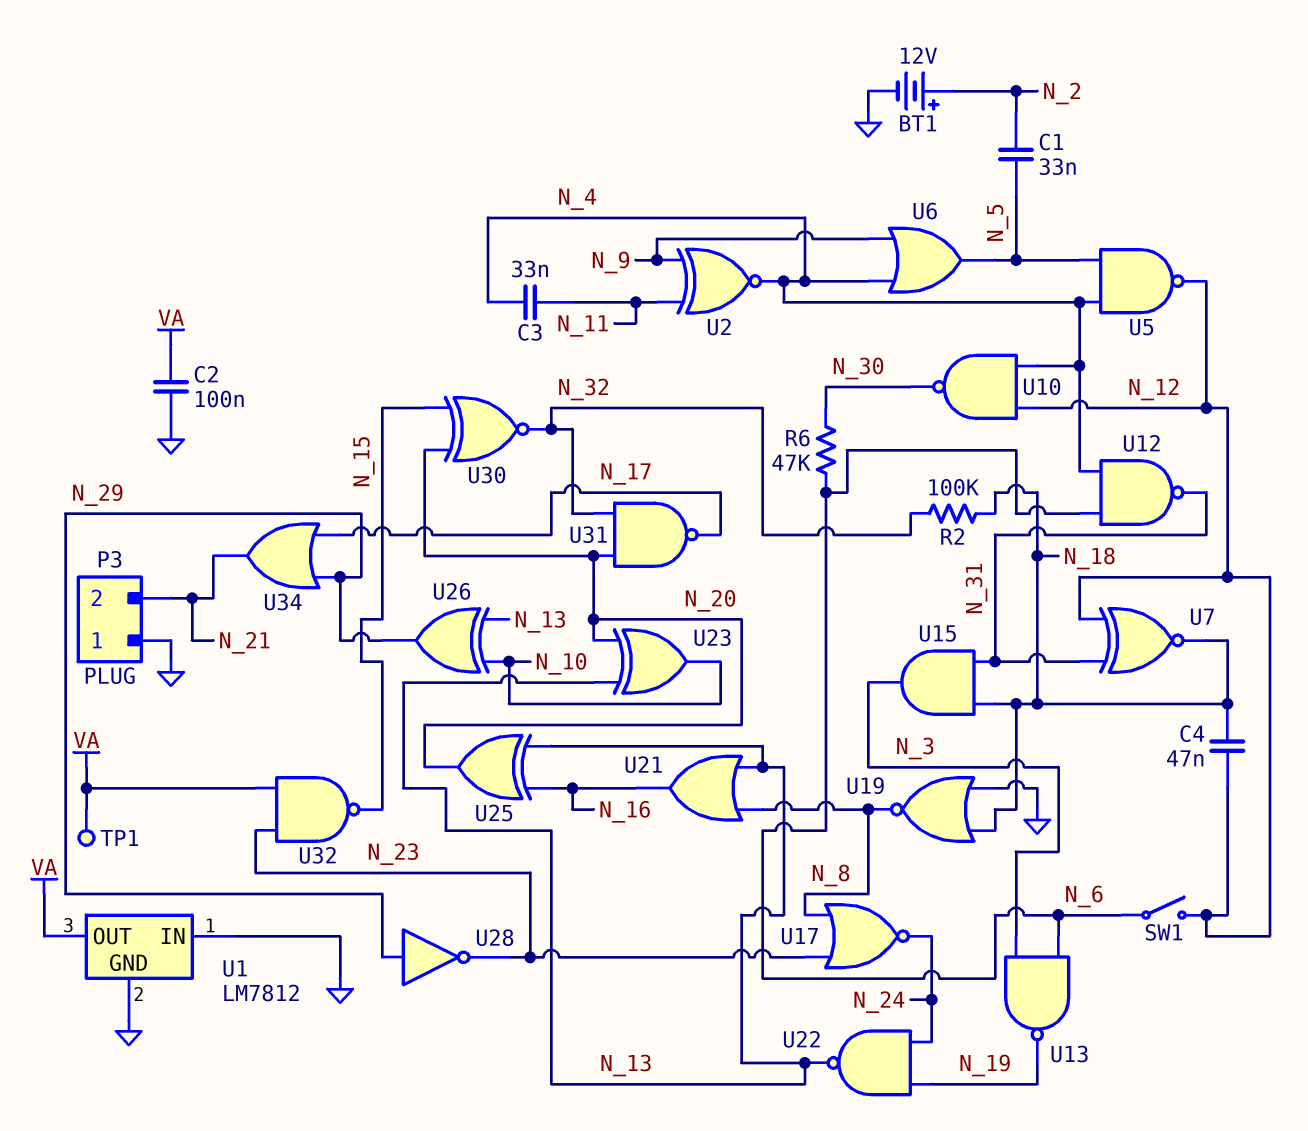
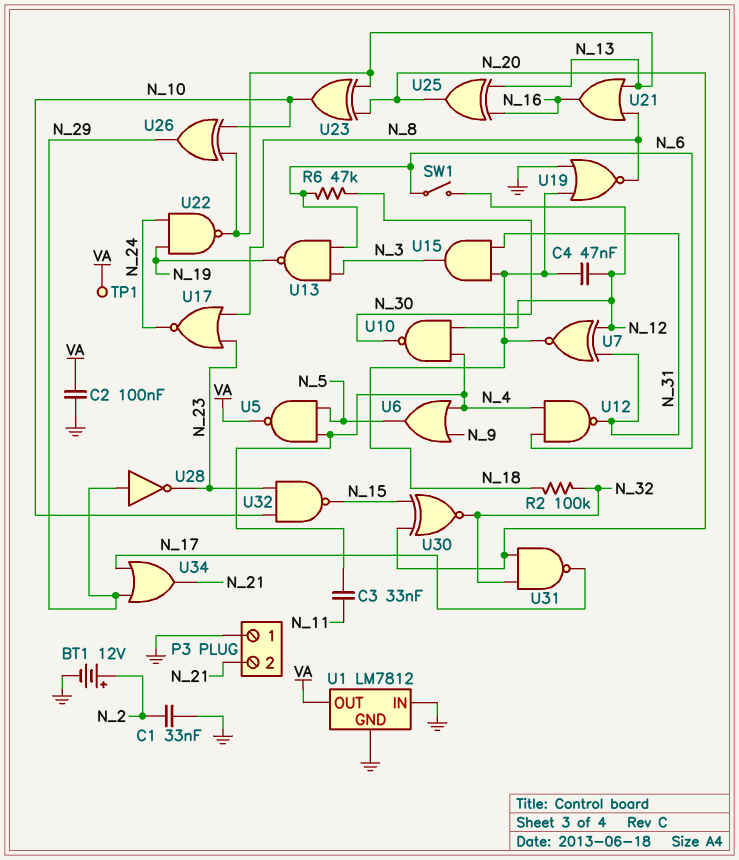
C1: 33nF (N_2, N_5) -> 33nF (GND, N_2)
U2: XNOR (in N_9, in N_11, out N_4) -> none
U5: NAND (in N_4, in N_5, out N_12) -> NAND (in N_4, in N_5, out VA)
U32: NAND (in N_23, in VA, out N_15) -> NAND (in N_10, in N_23, out N_15)

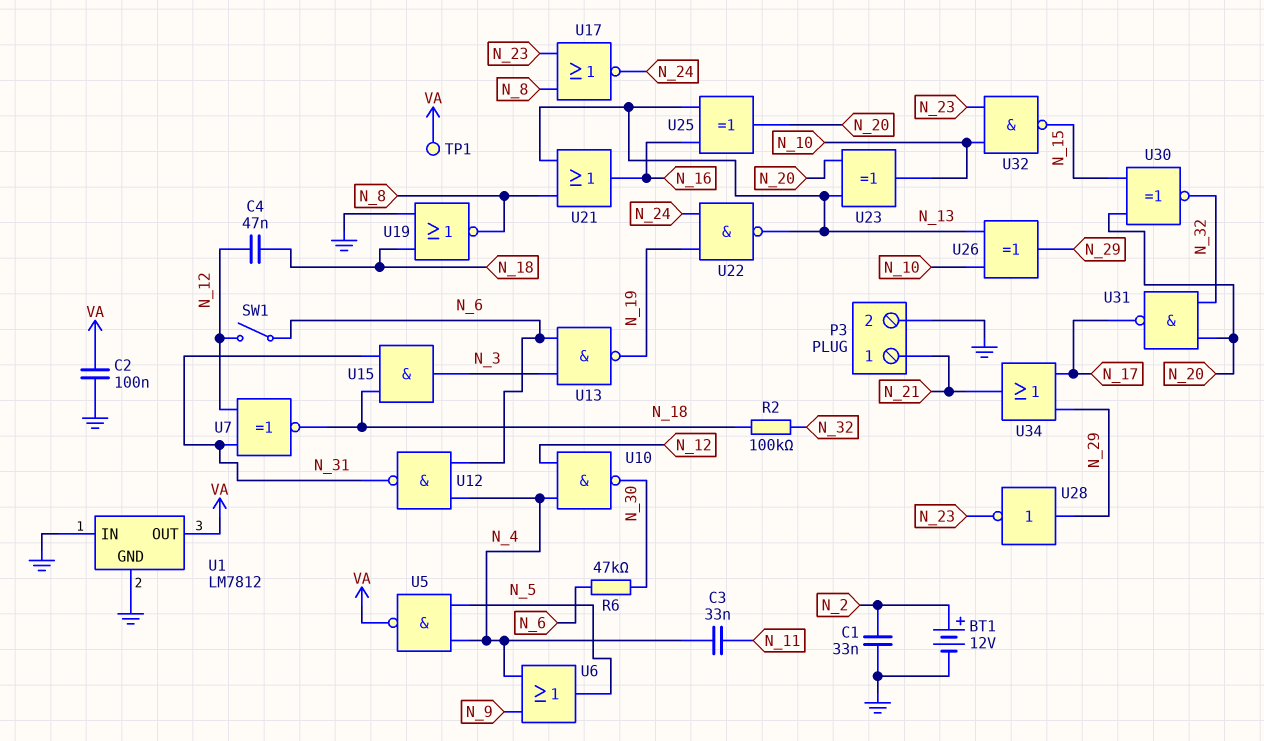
P3 pin 1: GND -> N_21
P3 pin 2: N_21 -> GND

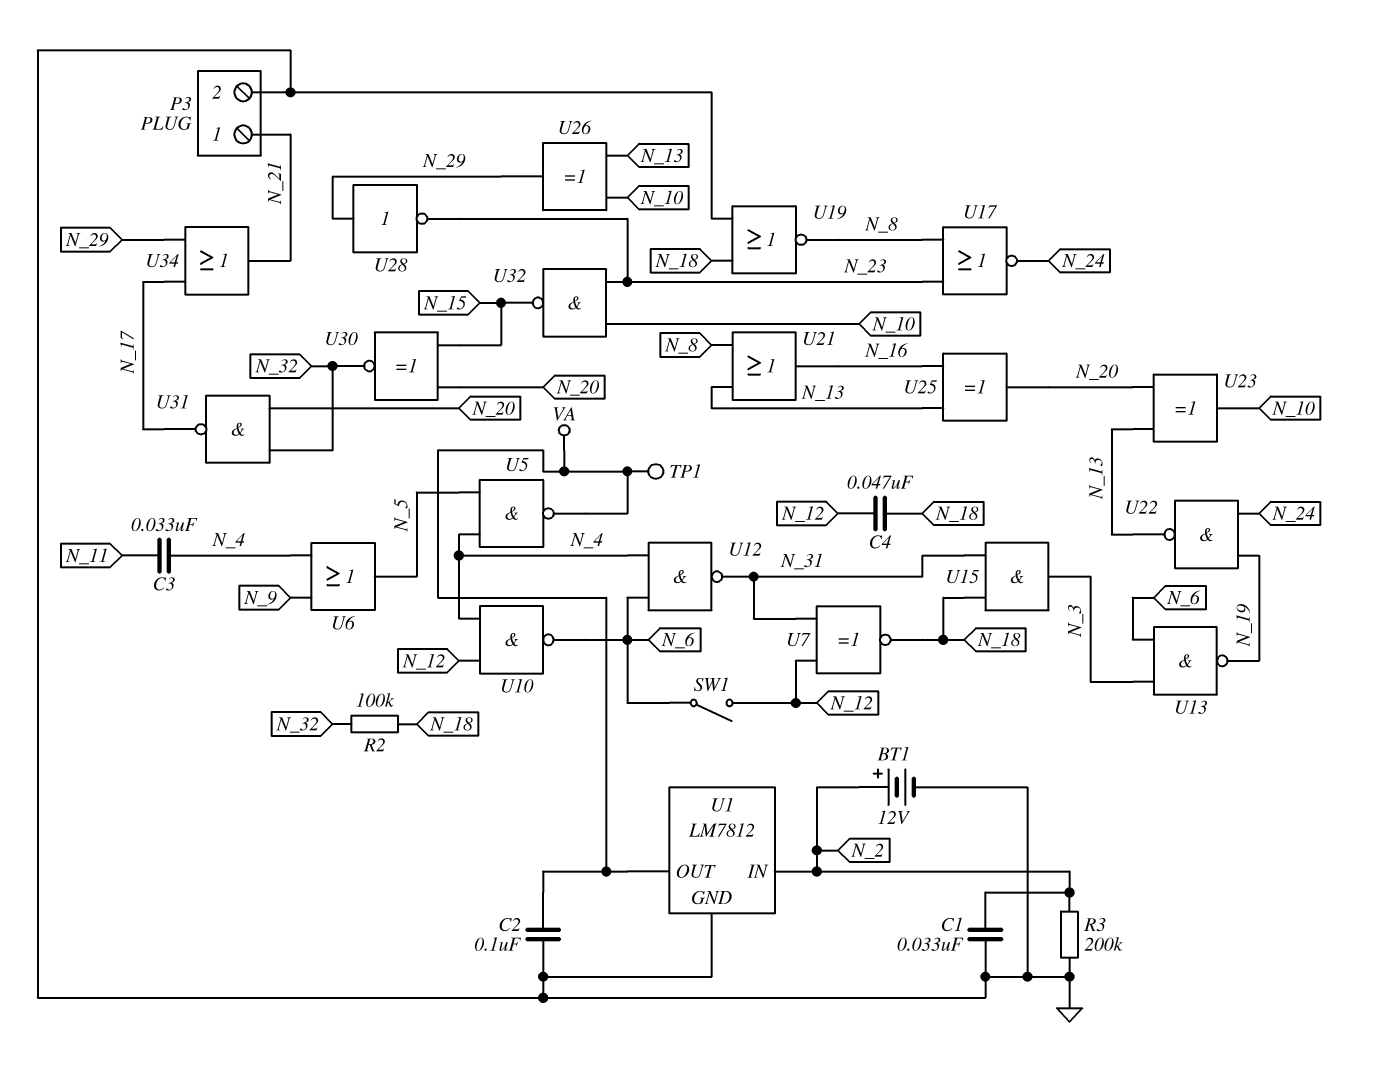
R3: none -> 200k (GND, N_2)
R6: 47k (N_6, N_30) -> none
U1 pin IN: GND -> N_2
U10: NAND (in N_4, in N_12, out N_30) -> NAND (in N_4, in N_12, out N_6)

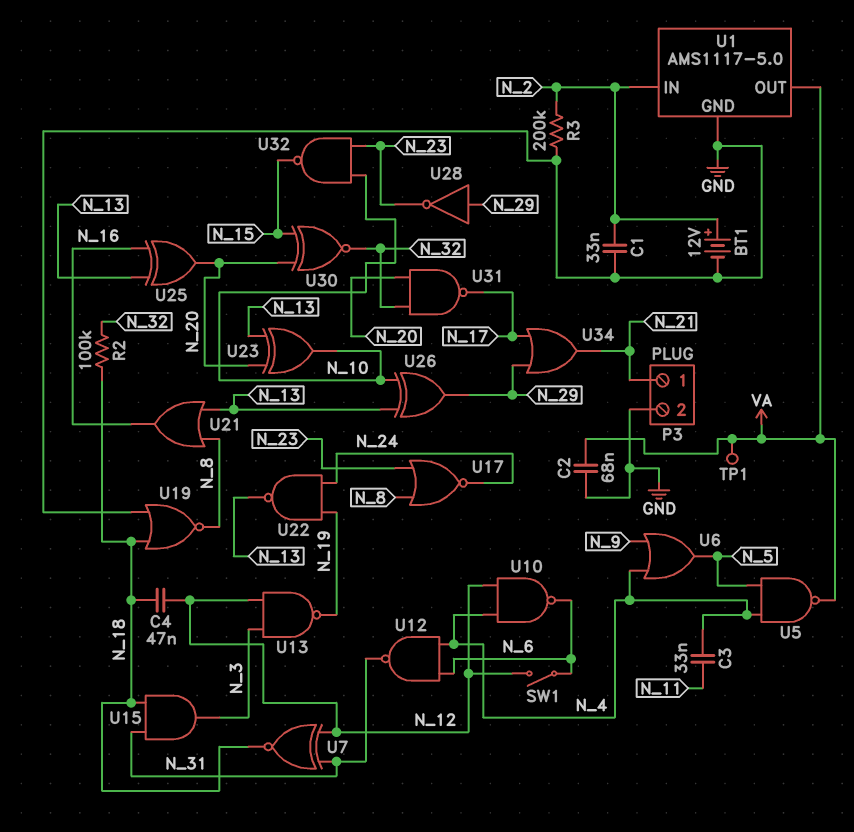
C2: 100nF (GND, VA) -> 68nF (GND, VA)
U1: LM7812 -> AMS1117-5.0
U13: NAND (in N_3, in N_6, out N_19) -> NAND (in N_3, in N_12, out N_19)

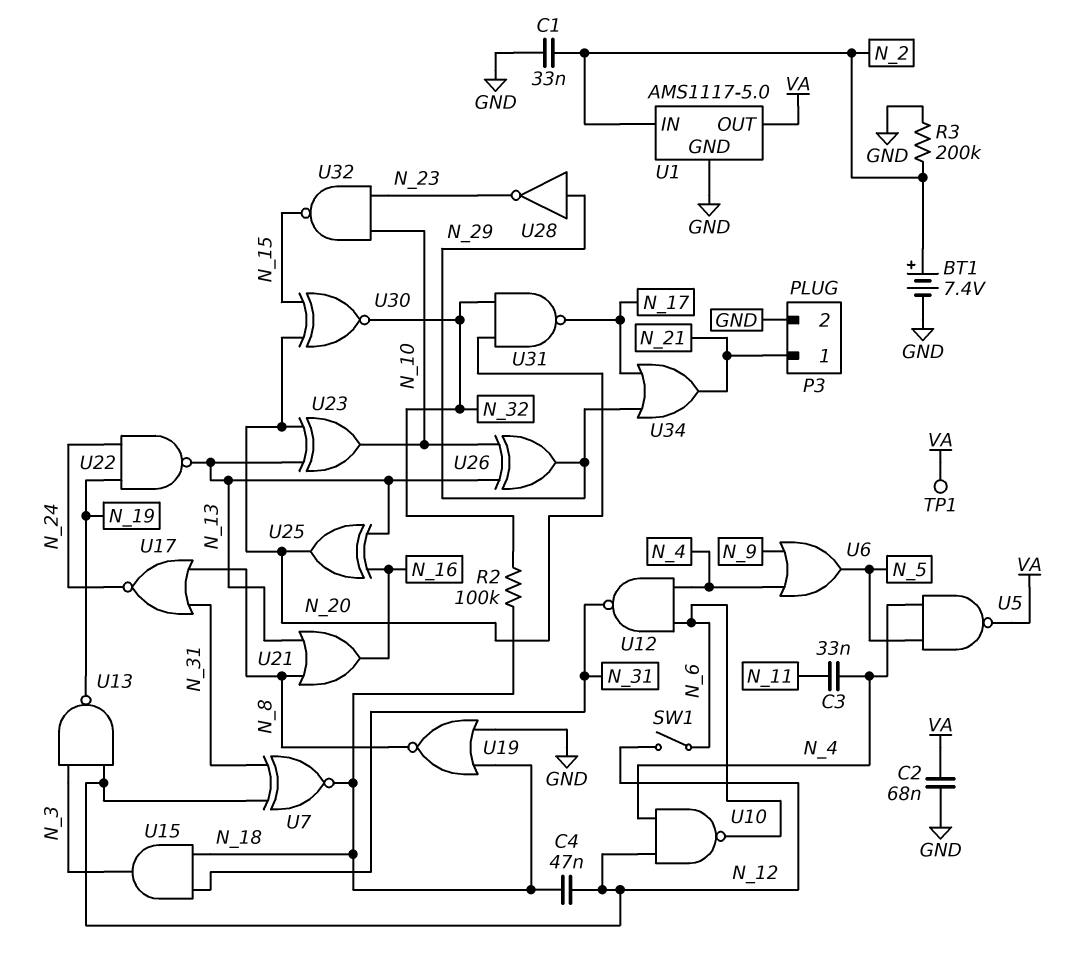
BT1: 12V (plus N_2, minus GND) -> 7.4V (plus N_2, minus GND)
U17: NOR (in N_8, in N_23, out N_24) -> NOR (in N_8, in N_31, out N_24)

